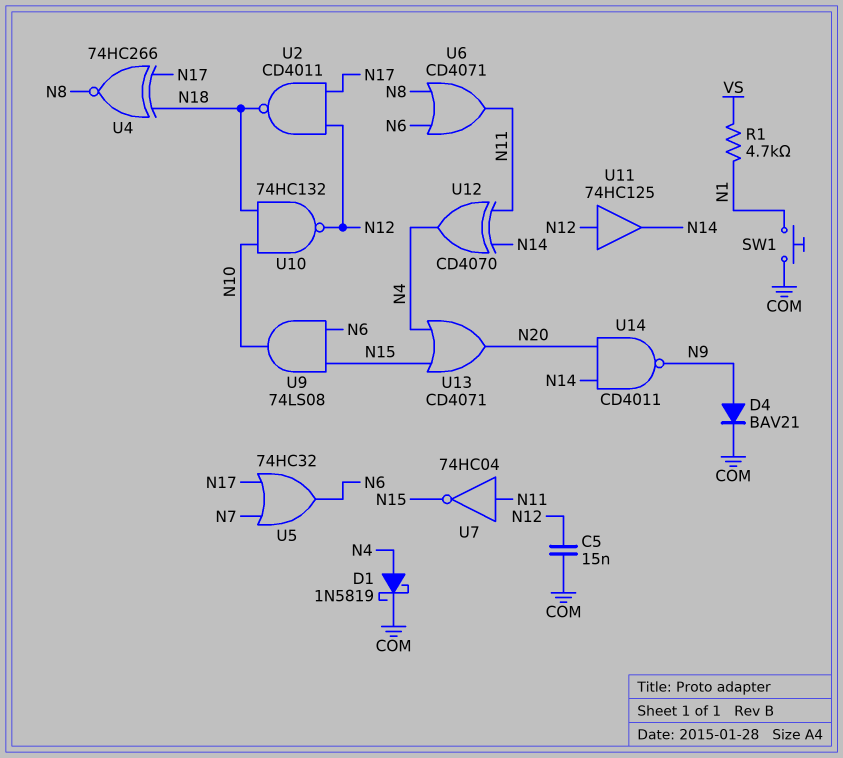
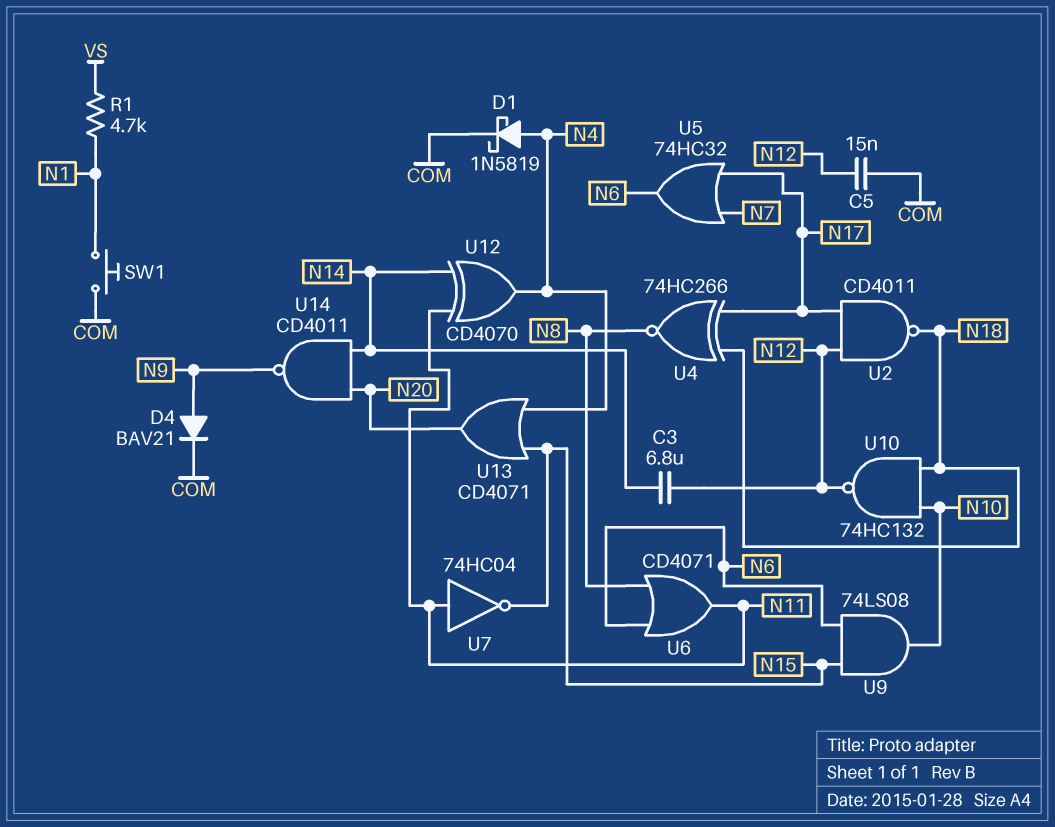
C3: none -> 6.8uF (N12, N14)
U11: buffer 74HC125 (in N12, out N14) -> none

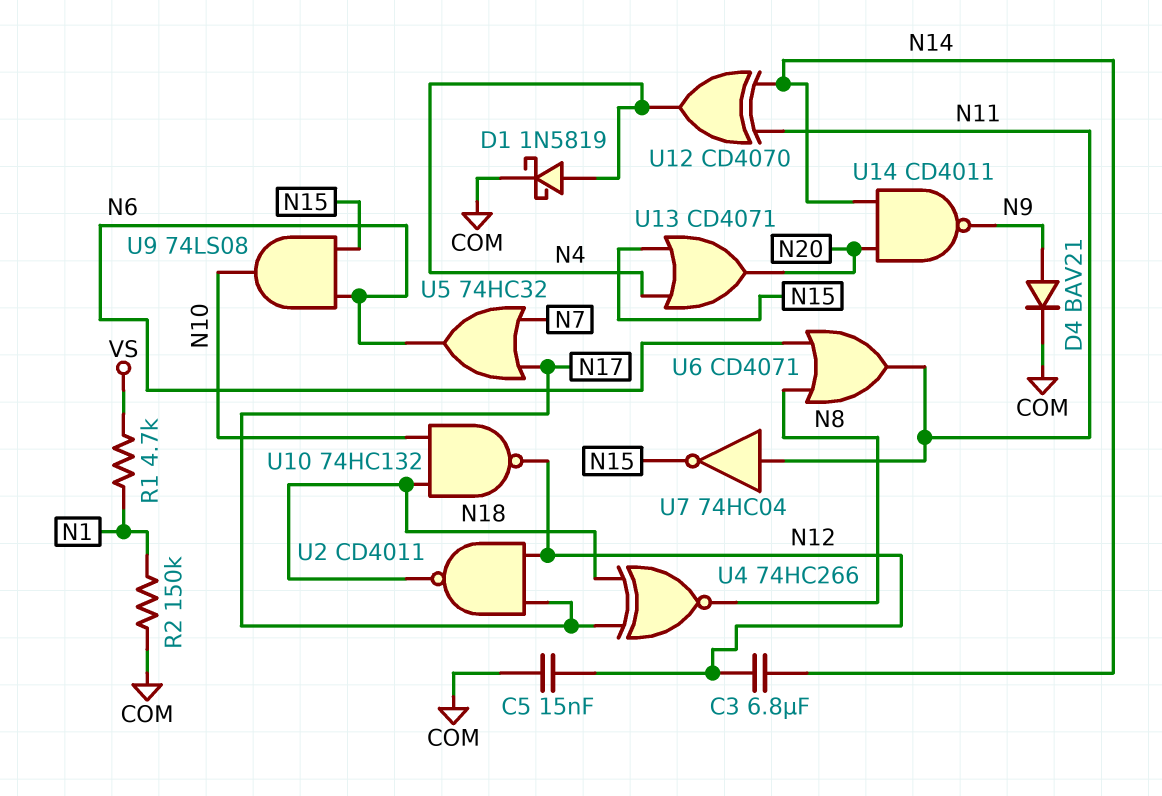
R2: none -> 150k (COM, N1)
SW1: button (COM, N1) -> none

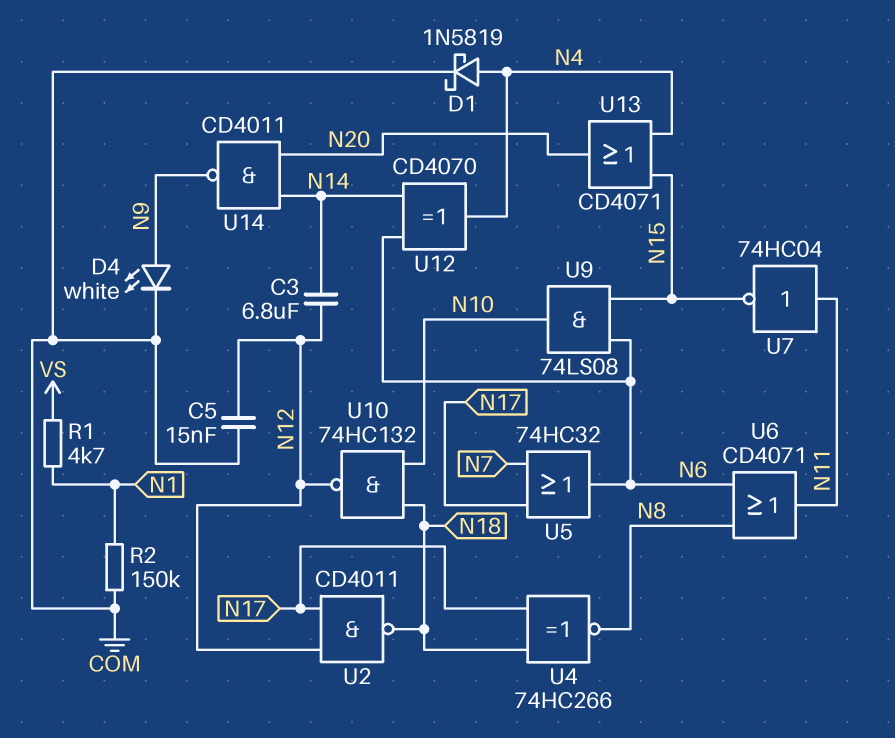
D4: diode BAV21 (A N9, K COM) -> LED white (A N9, K COM)
U12: XOR CD4070 (in N11, in N14, out N4) -> XOR CD4070 (in N6, in N14, out N4)

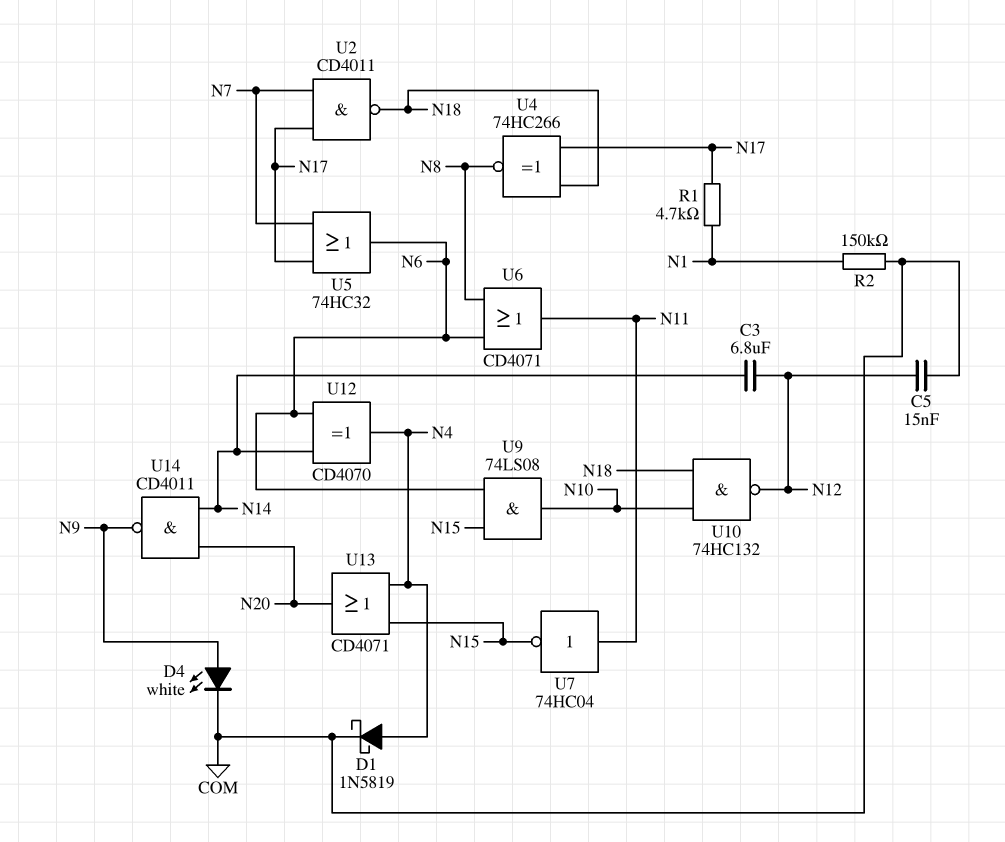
R1: 4.7k (N1, VS) -> 4.7k (N1, N17)
U2: NAND CD4011 (in N12, in N17, out N18) -> NAND CD4011 (in N7, in N17, out N18)

